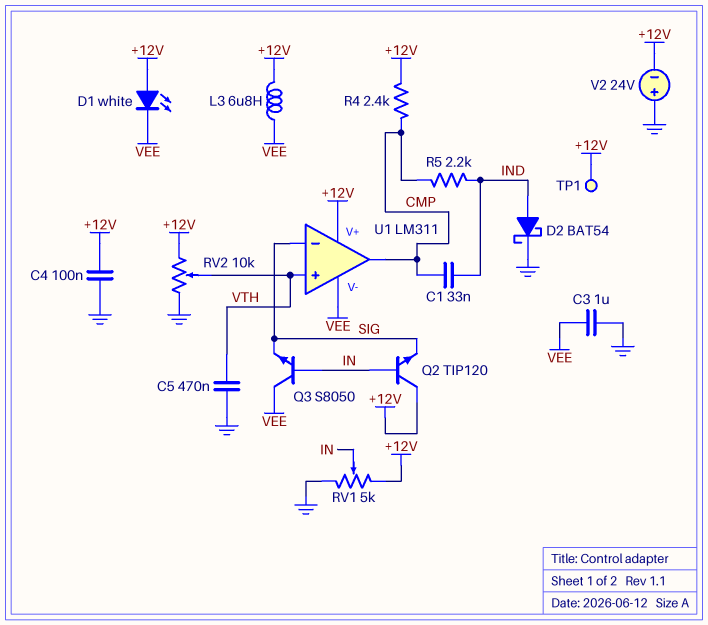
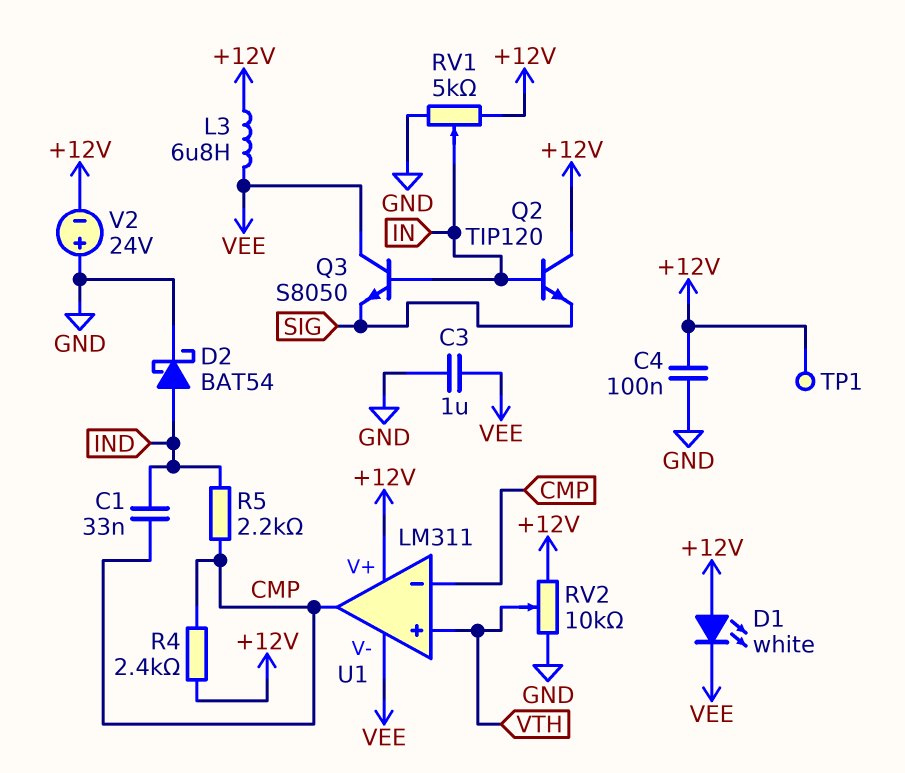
C5: 470nF (GND, VTH) -> none
U1 pin in-: SIG -> CMP

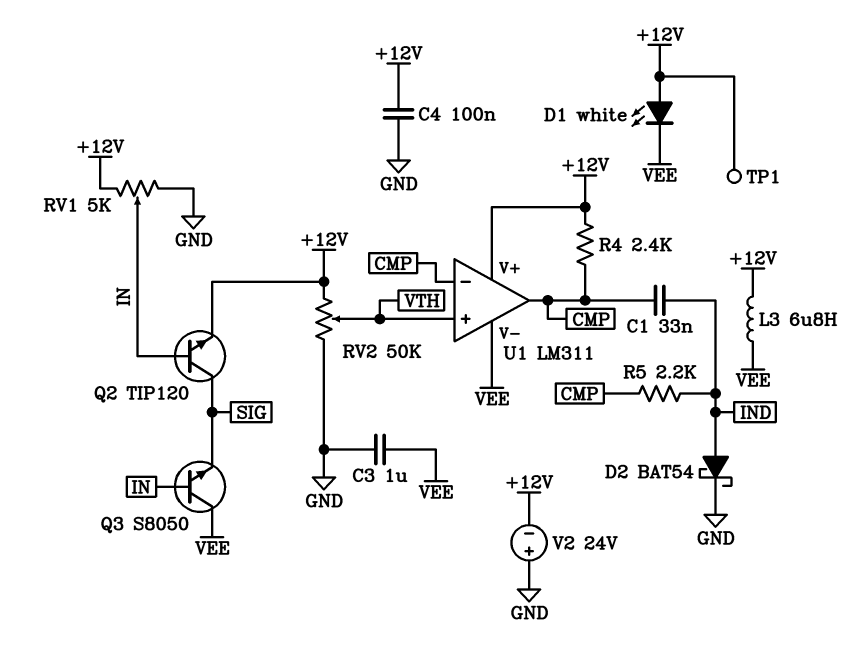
Q2: NPN TIP120 (B IN, C +12V, E SIG) -> NPN TIP120 (B IN, C SIG, E +12V)
RV2: 10k (+12V, GND, wiper VTH) -> 50k (+12V, GND, wiper VTH)

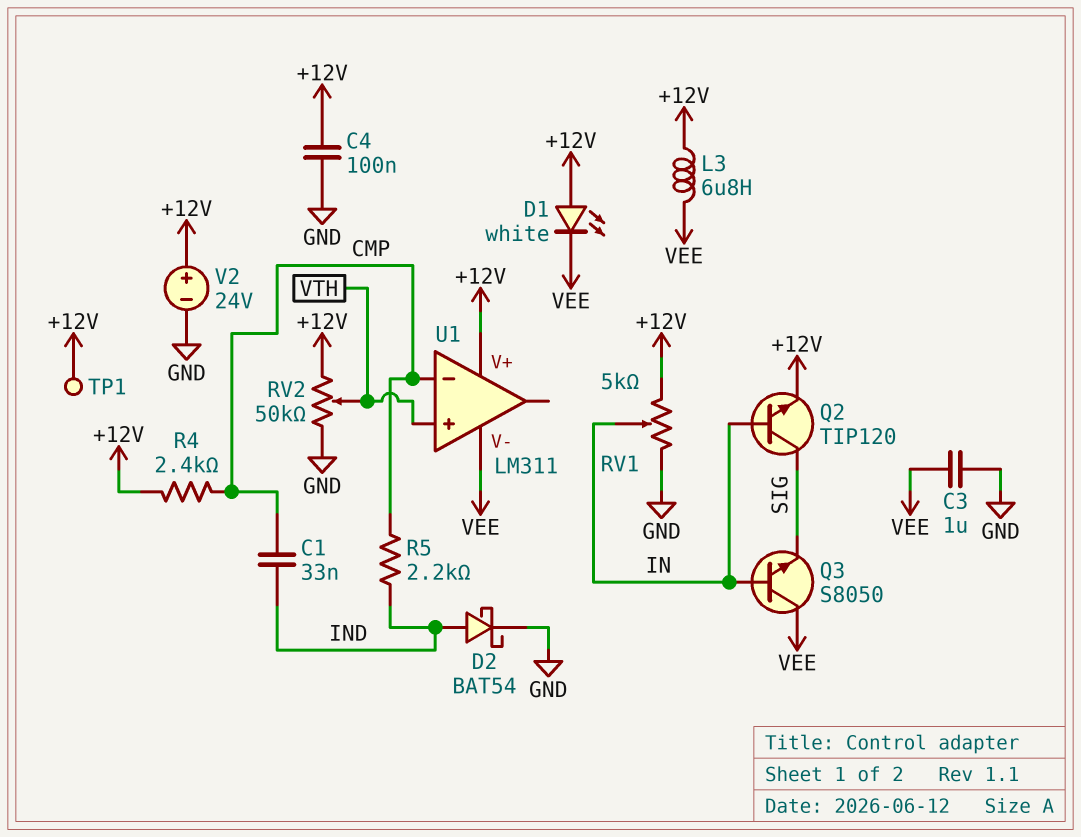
U1 pin out: CMP -> none
V2: 24V (plus GND, minus +12V) -> 24V (plus +12V, minus GND)

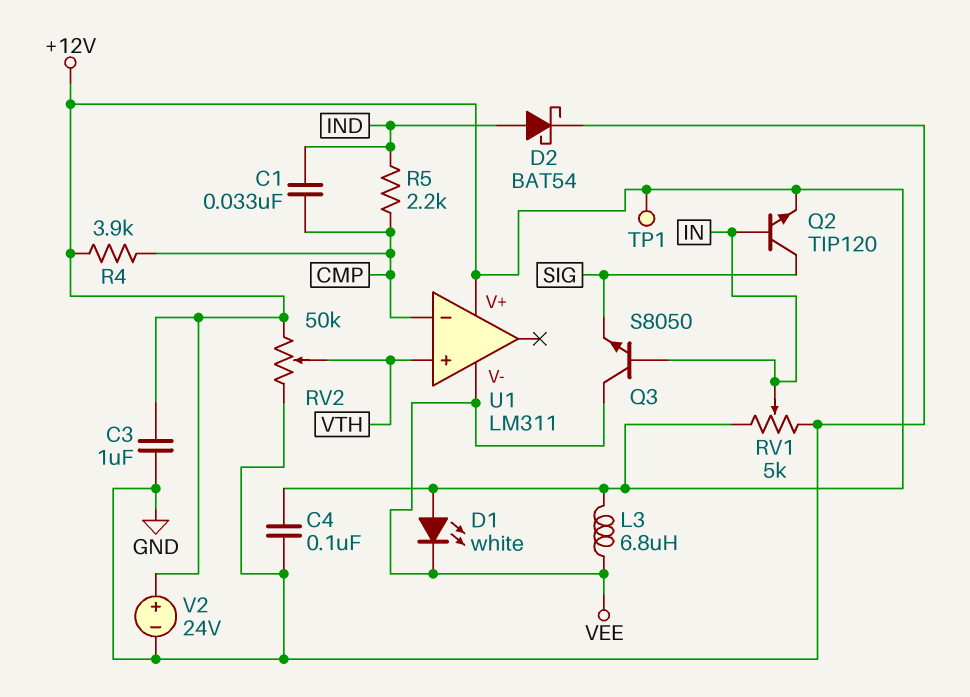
C3: 1uF (GND, VEE) -> 1uF (+12V, GND)
R4: 2.4k (+12V, CMP) -> 3.9k (+12V, CMP)

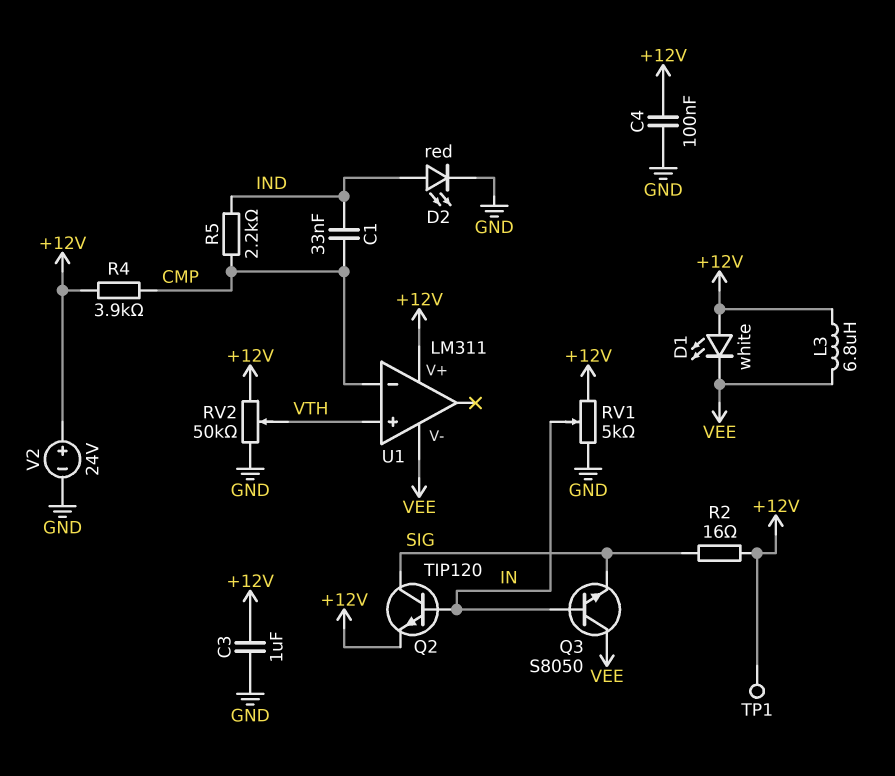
D2: schottky BAT54 (A IND, K GND) -> LED red (A IND, K GND)
R2: none -> 16 (+12V, SIG)

